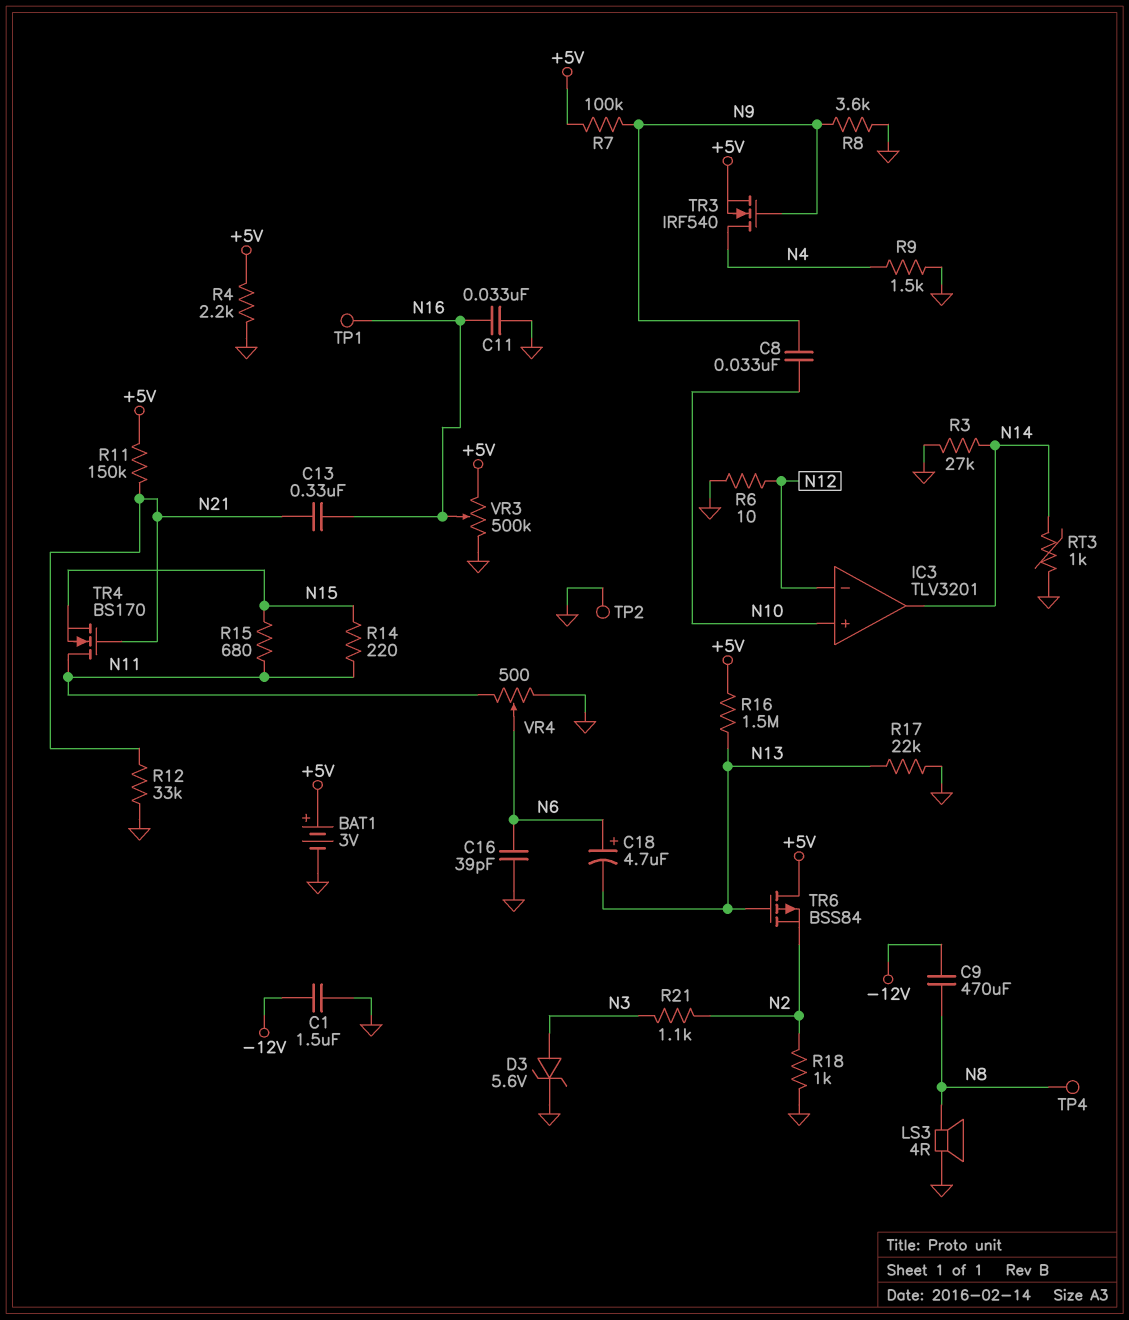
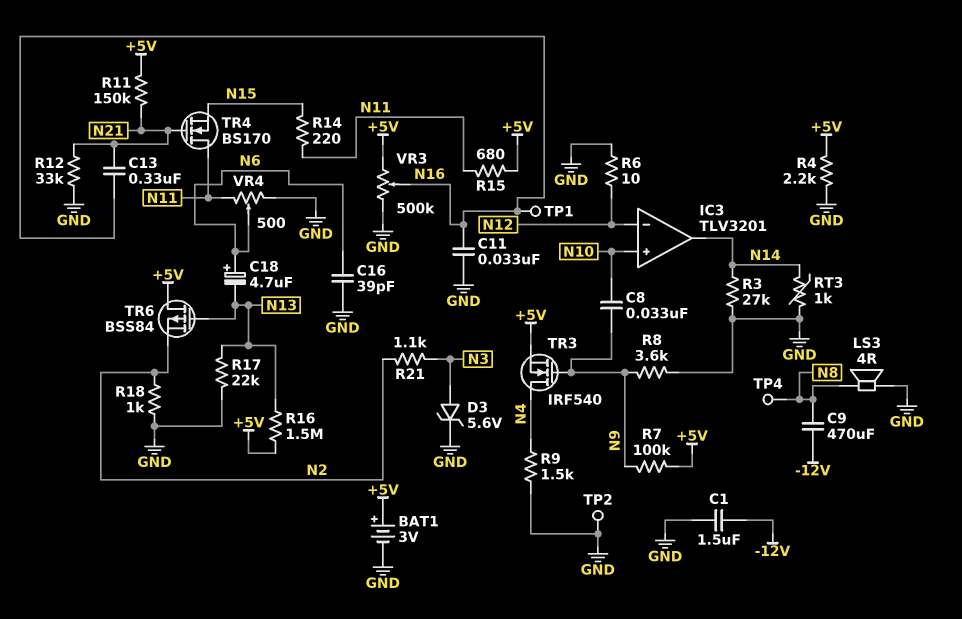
R15: 680 (N11, N15) -> 680 (+5V, N11)

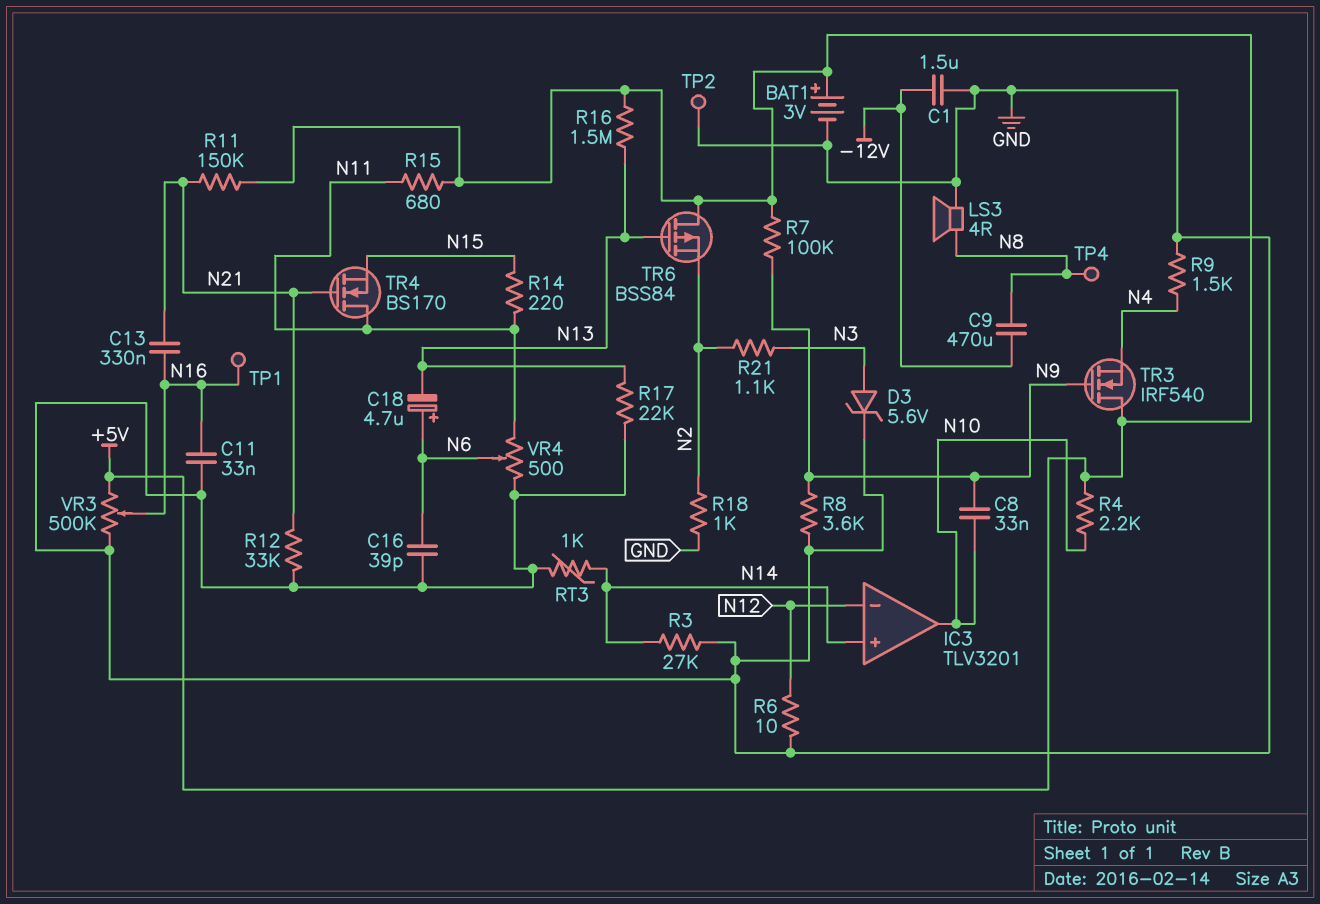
IC3 pin in+: N10 -> N14
IC3 pin out: N14 -> N10
R4: 2.2k (+5V, GND) -> 2.2k (+5V, N10)
TR3: NMOS IRF540 (G N9, D N4, S +5V) -> NMOS IRF540 (G N9, D +5V, S N4)

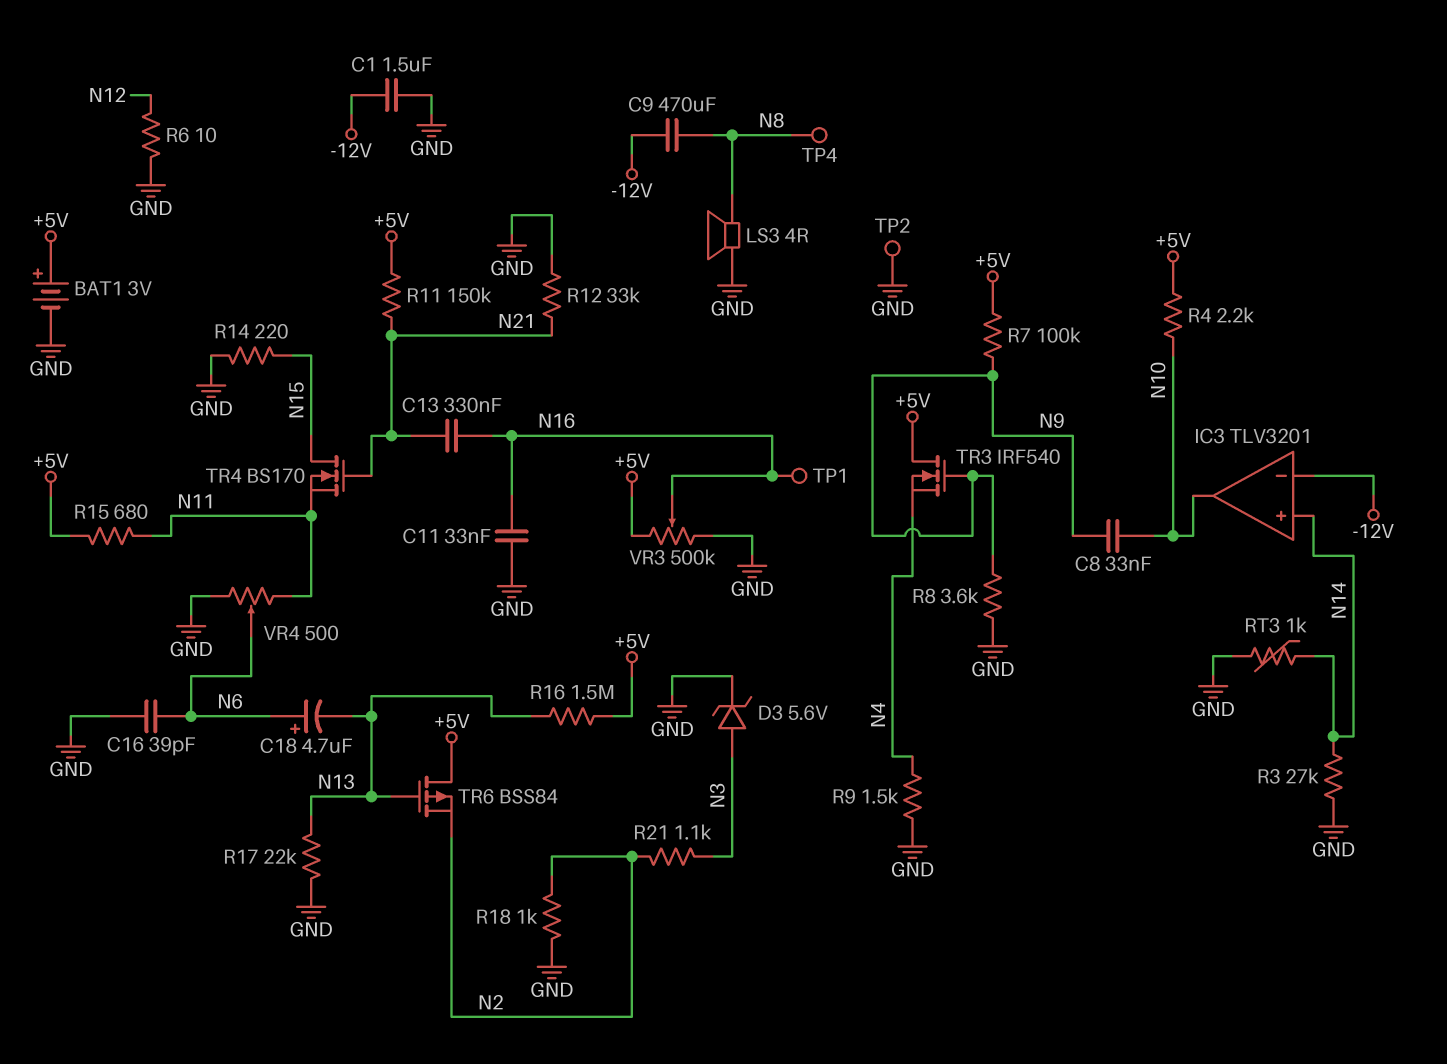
IC3 pin in-: N12 -> -12V
R14: 220 (N11, N15) -> 220 (GND, N15)
TR4: NMOS BS170 (G N21, D N11, S N15) -> NMOS BS170 (G N21, D N15, S N11)

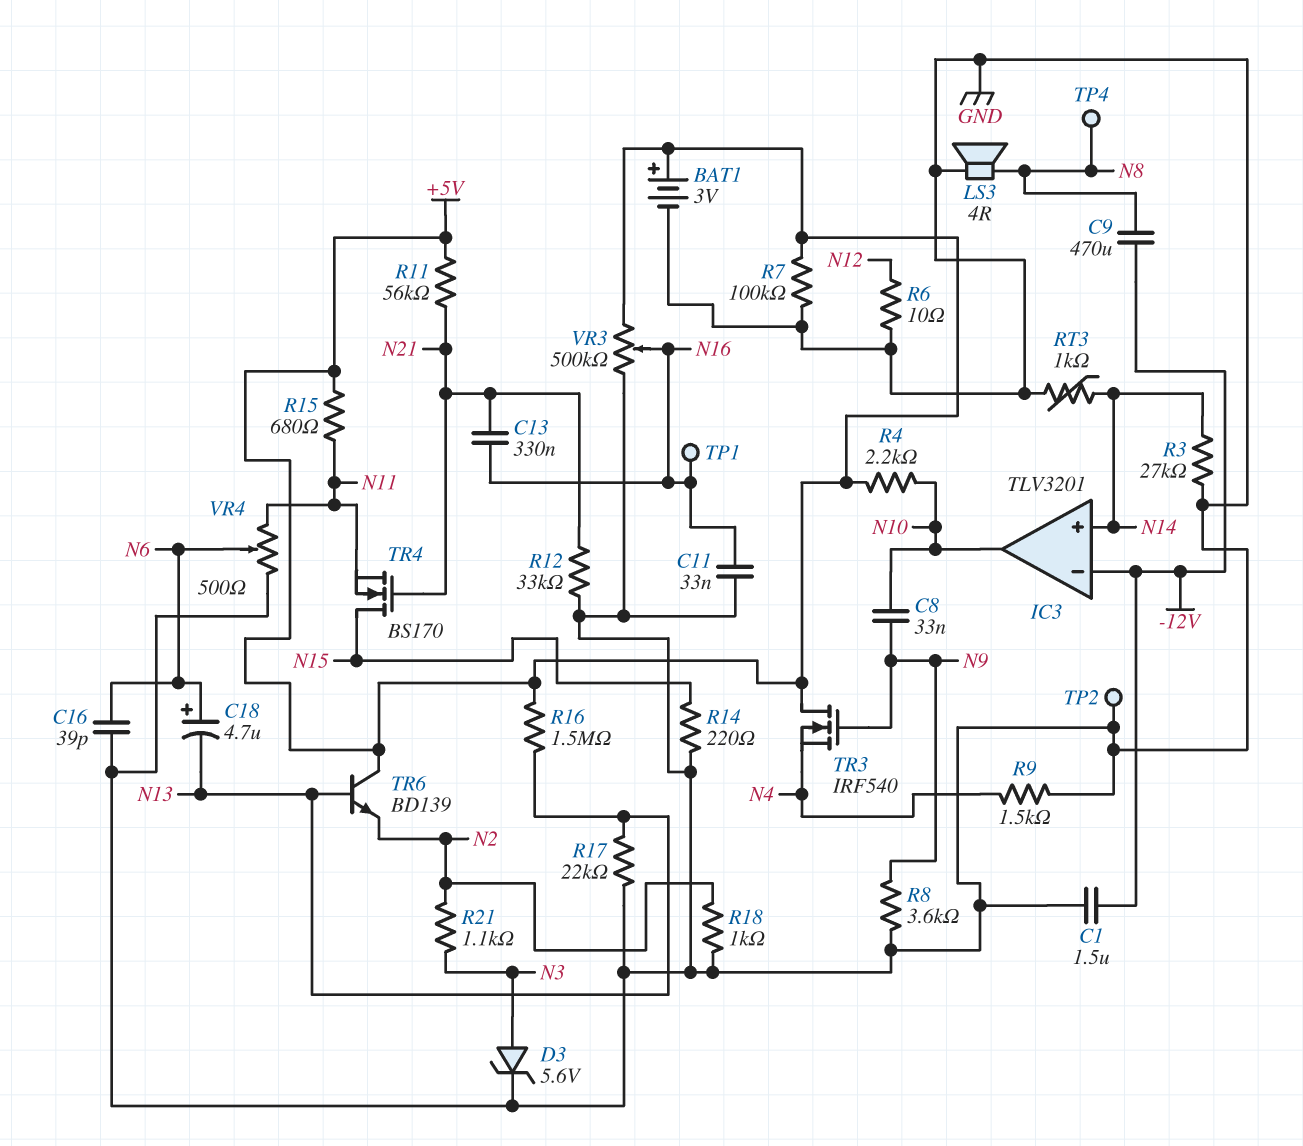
R7: 100k (+5V, N9) -> 100k (+5V, GND)
R11: 150k (+5V, N21) -> 56k (+5V, N21)
TR6: PMOS BSS84 (G N13, D +5V, S N2) -> NPN BD139 (B N13, C +5V, E N2)

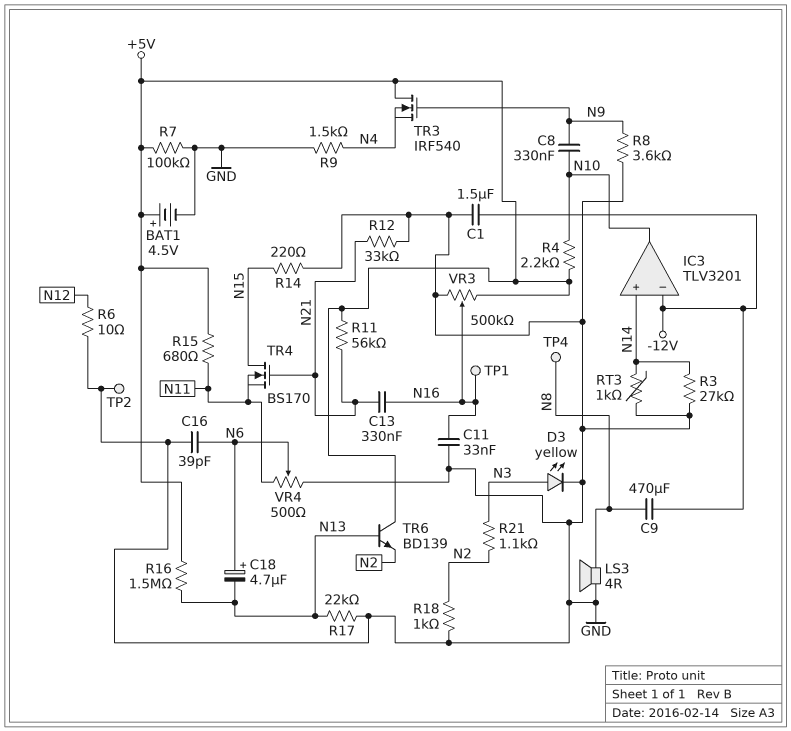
BAT1: 3V (plus +5V, minus GND) -> 4.5V (plus +5V, minus GND)
C8: 33nF (N9, N10) -> 330nF (N9, N10)
D3: zener 5.6V (A N3, K GND) -> LED yellow (A N3, K GND)

